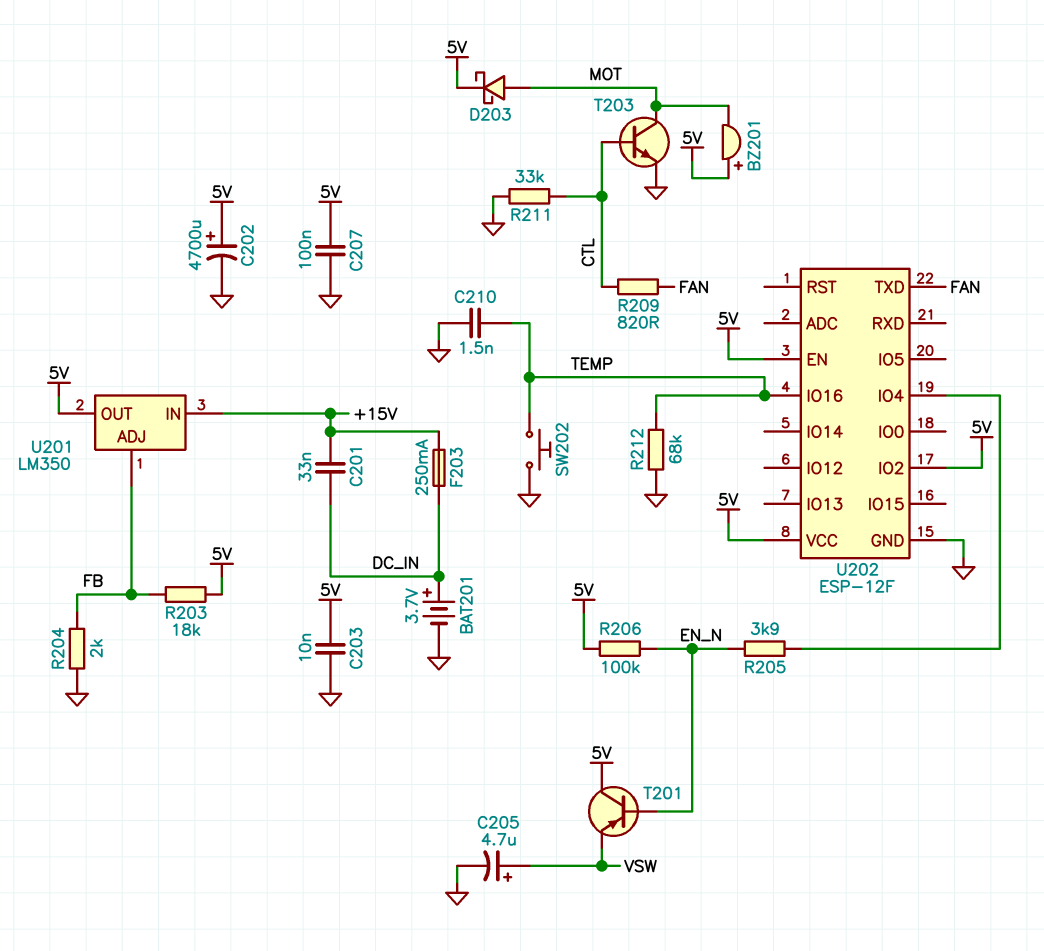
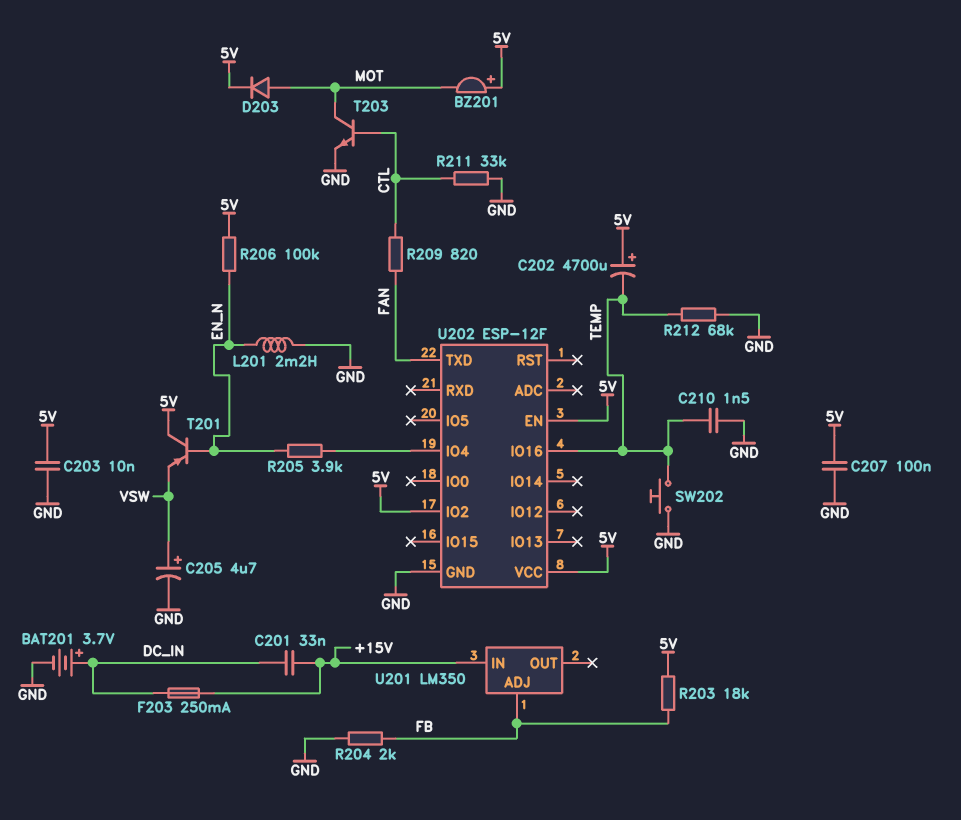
C202: 4700uF (plus 5V, minus GND) -> 4700uF (plus 5V, minus TEMP)
D203: schottky (A MOT, K 5V) -> diode (A MOT, K 5V)
L201: none -> 2.2mH (EN_N, GND)
U201 pin OUT: 5V -> none

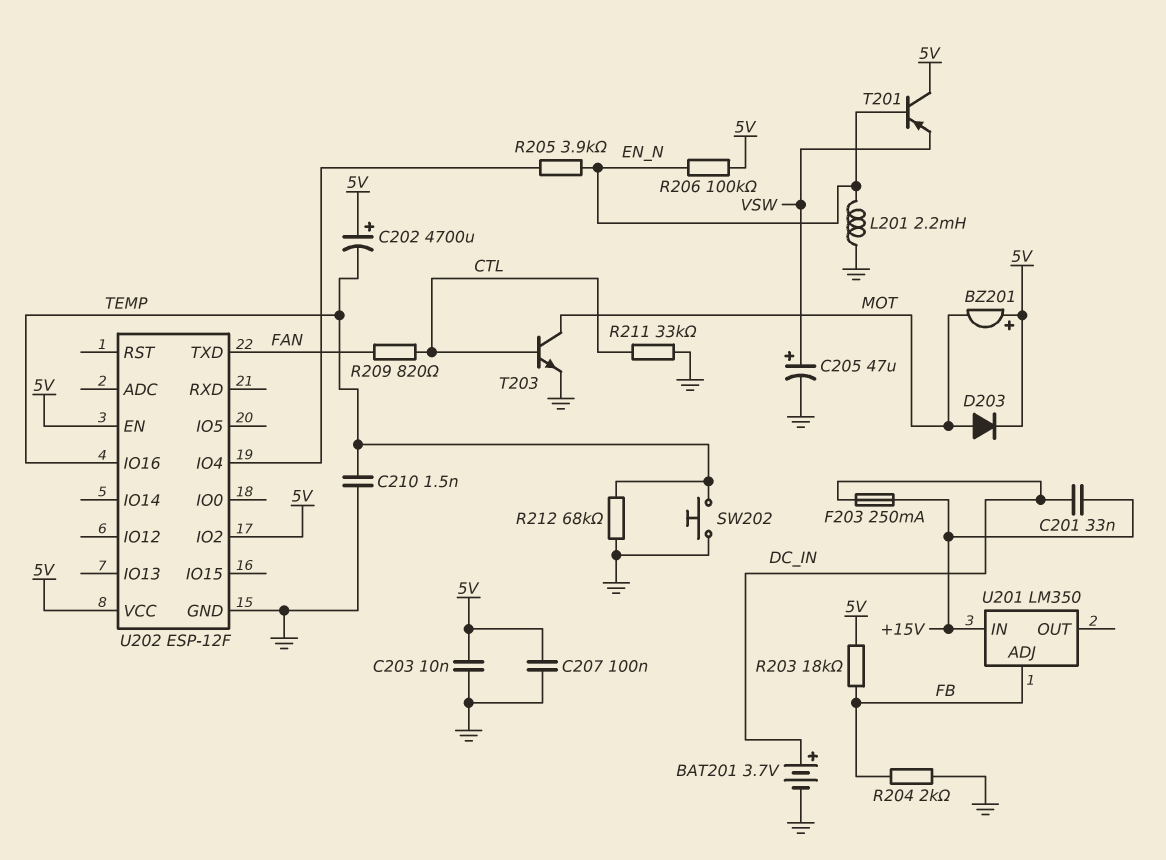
C205: 4.7uF (plus VSW, minus GND) -> 47uF (plus VSW, minus GND)

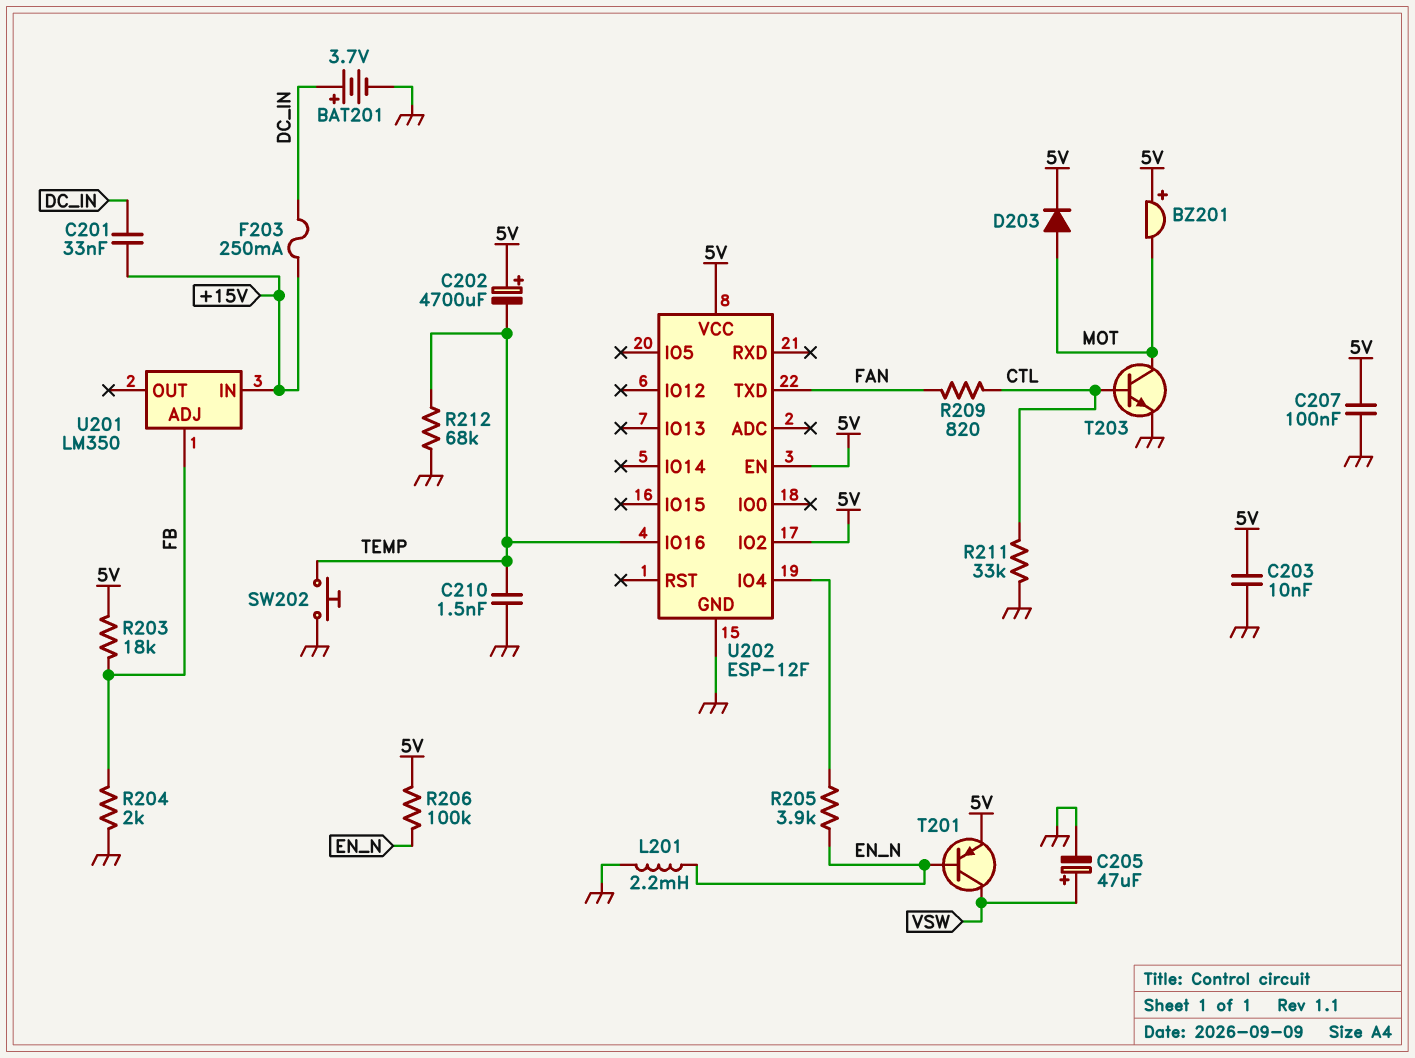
T201: PNP (B EN_N, C 5V, E VSW) -> PNP (B EN_N, C VSW, E 5V)

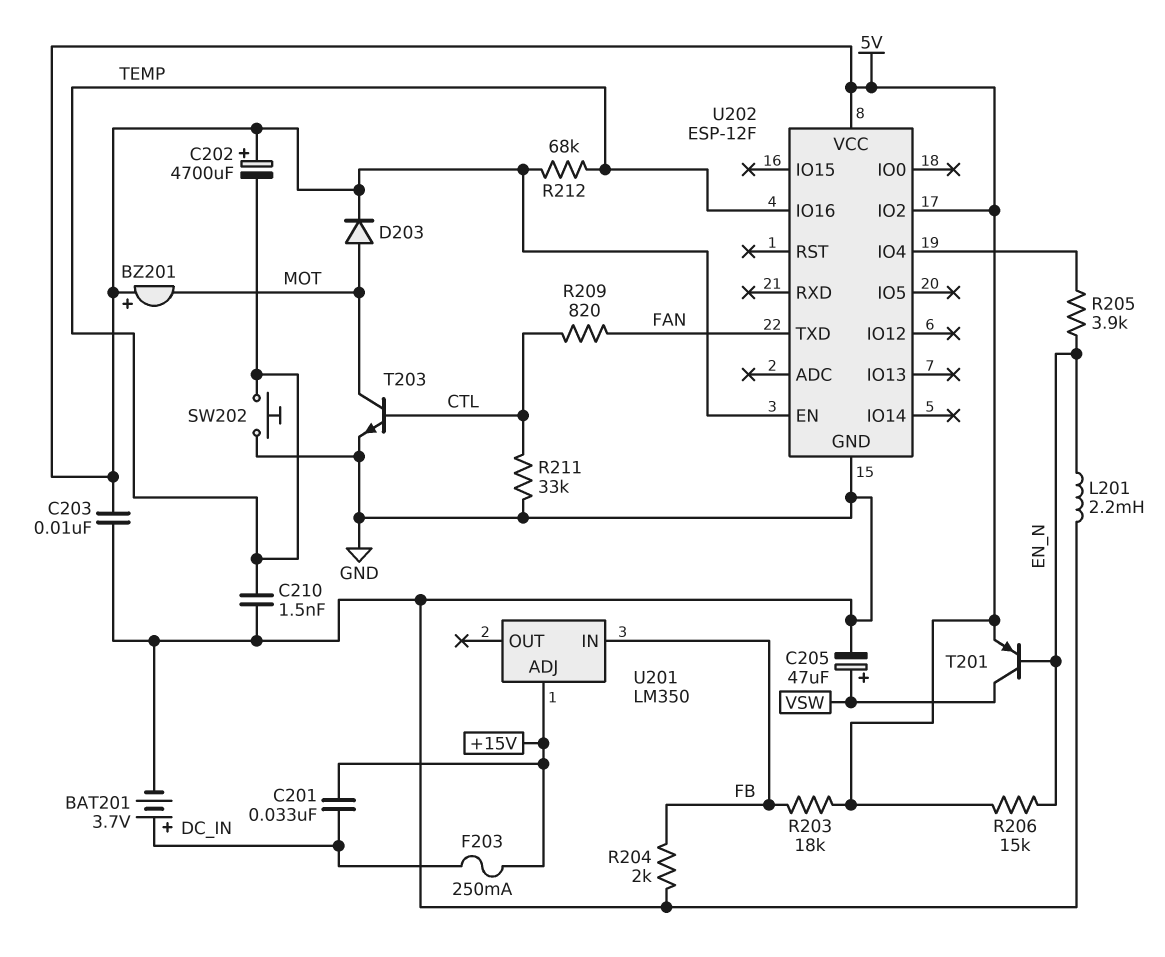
C207: 100nF (5V, GND) -> none
R206: 100k (5V, EN_N) -> 15k (5V, EN_N)
R212: 68k (GND, TEMP) -> 68k (5V, TEMP)
U201 pin ADJ: FB -> +15V
U201 pin IN: +15V -> FB

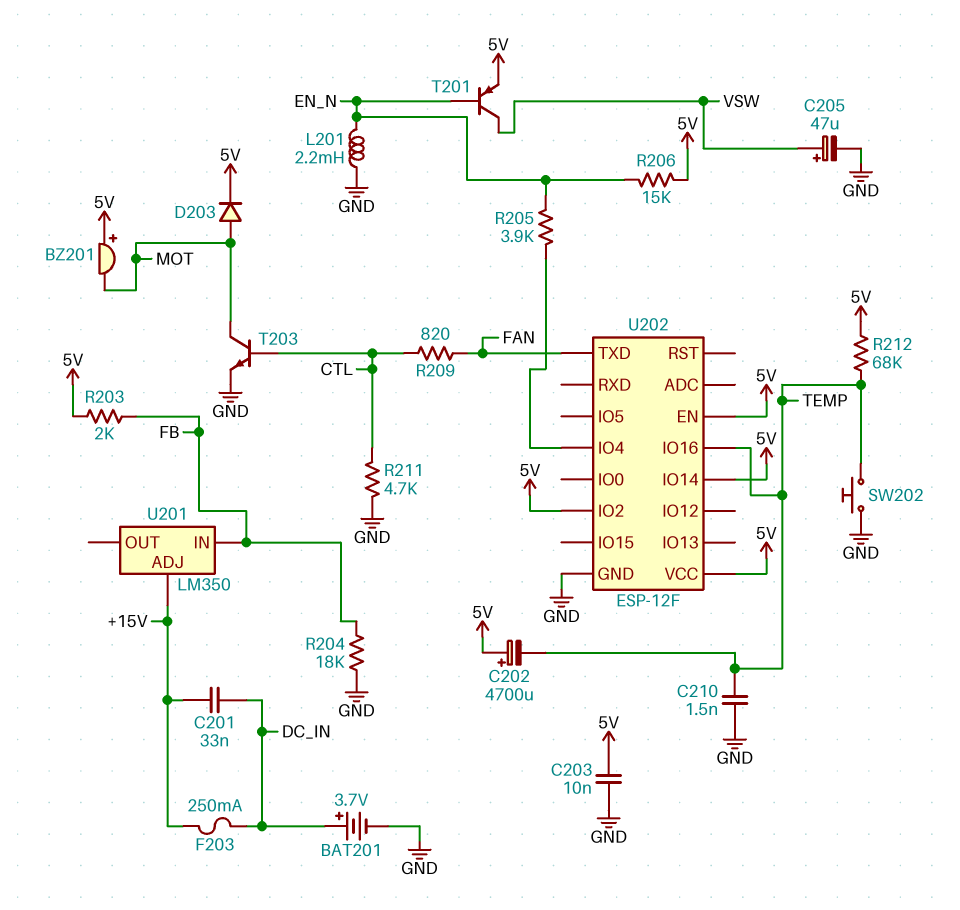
R203: 18k (5V, FB) -> 2k (5V, FB)
R204: 2k (FB, GND) -> 18k (FB, GND)
R211: 33k (CTL, GND) -> 4.7k (CTL, GND)
U202 pin IO14: none -> 5V

